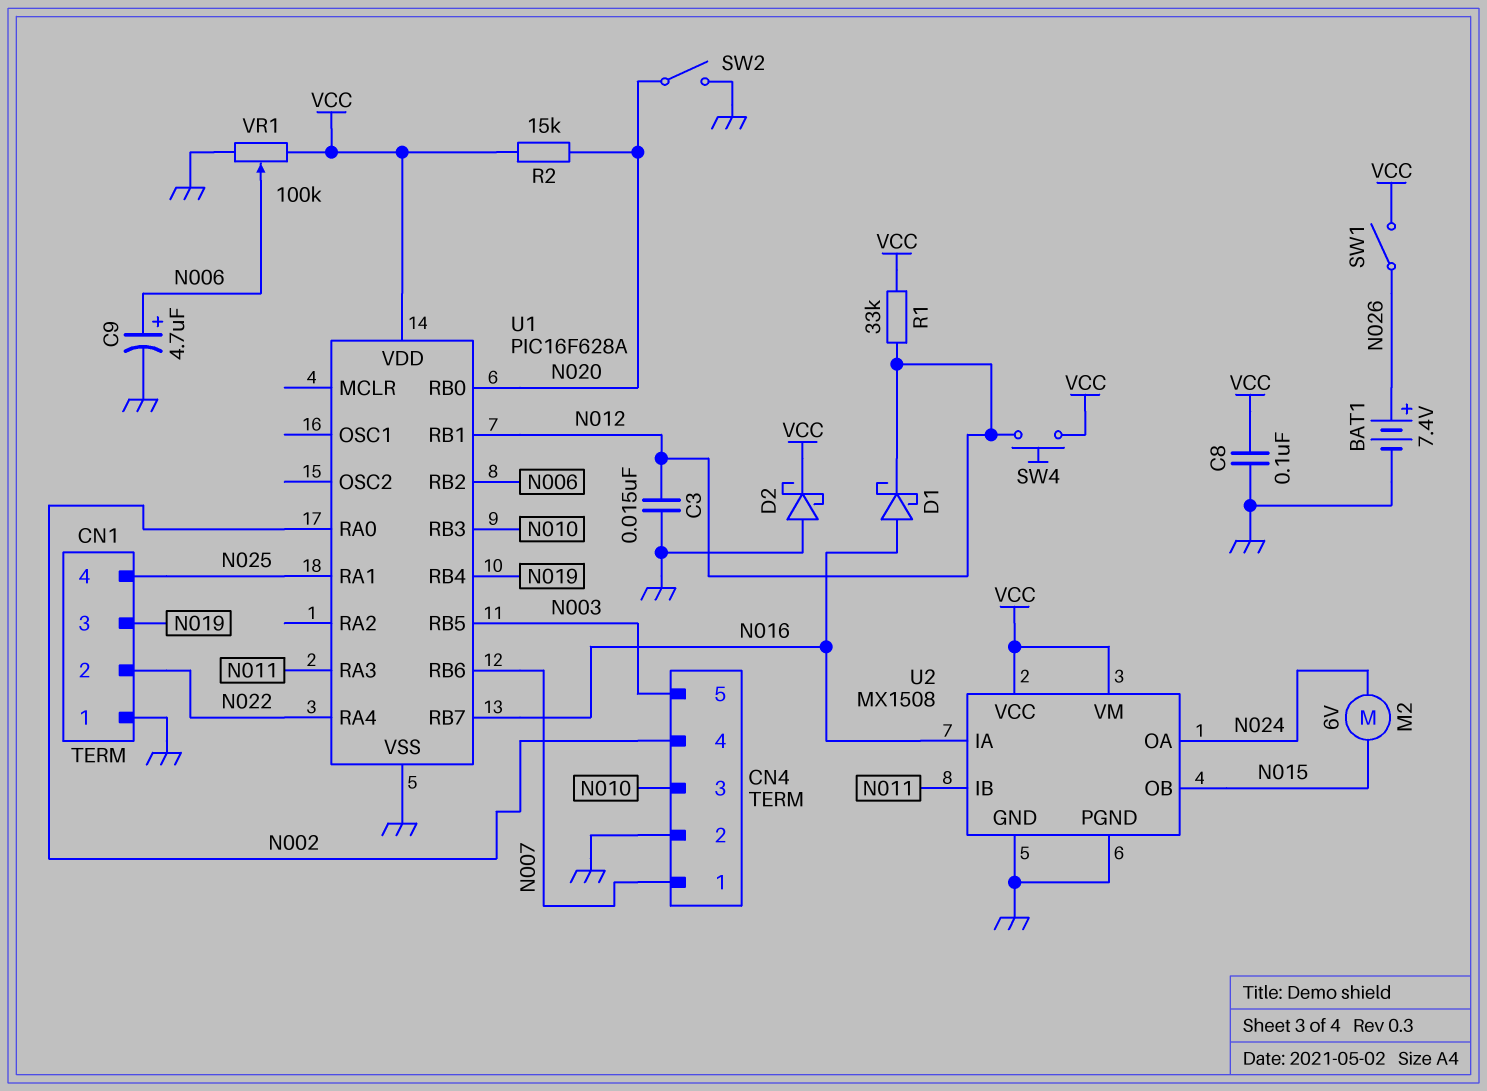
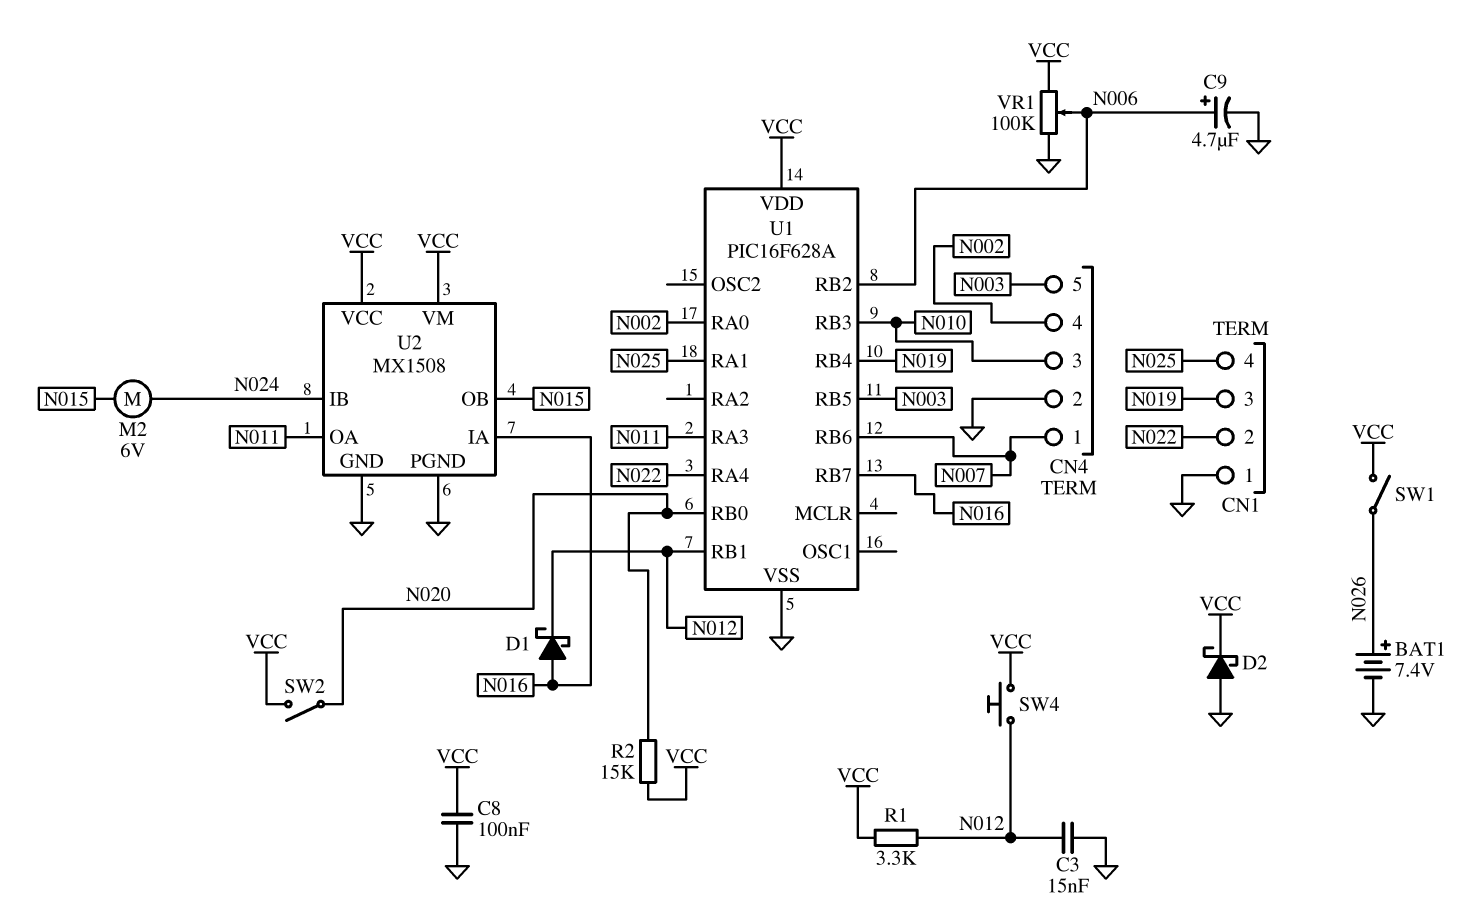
R1: 33k (N012, VCC) -> 3.3k (N012, VCC)
SW2: switch (GND, N020) -> switch (N020, VCC)
U2 pin IB: N011 -> N024
U2 pin OA: N024 -> N011

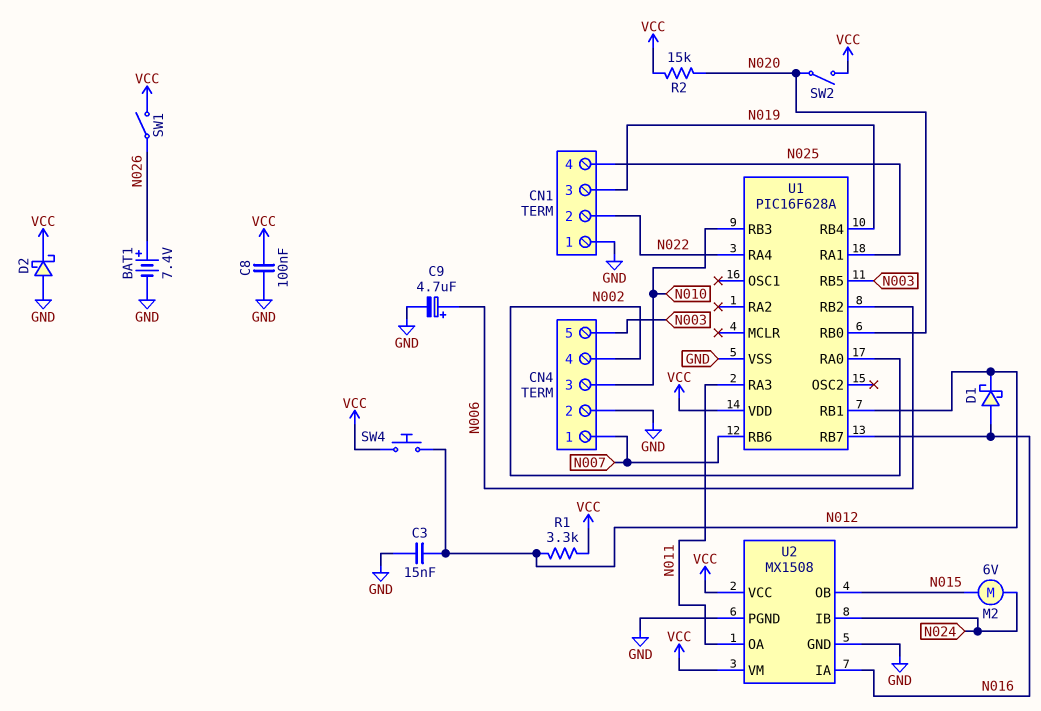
VR1: 100k (GND, VCC, wiper N006) -> none

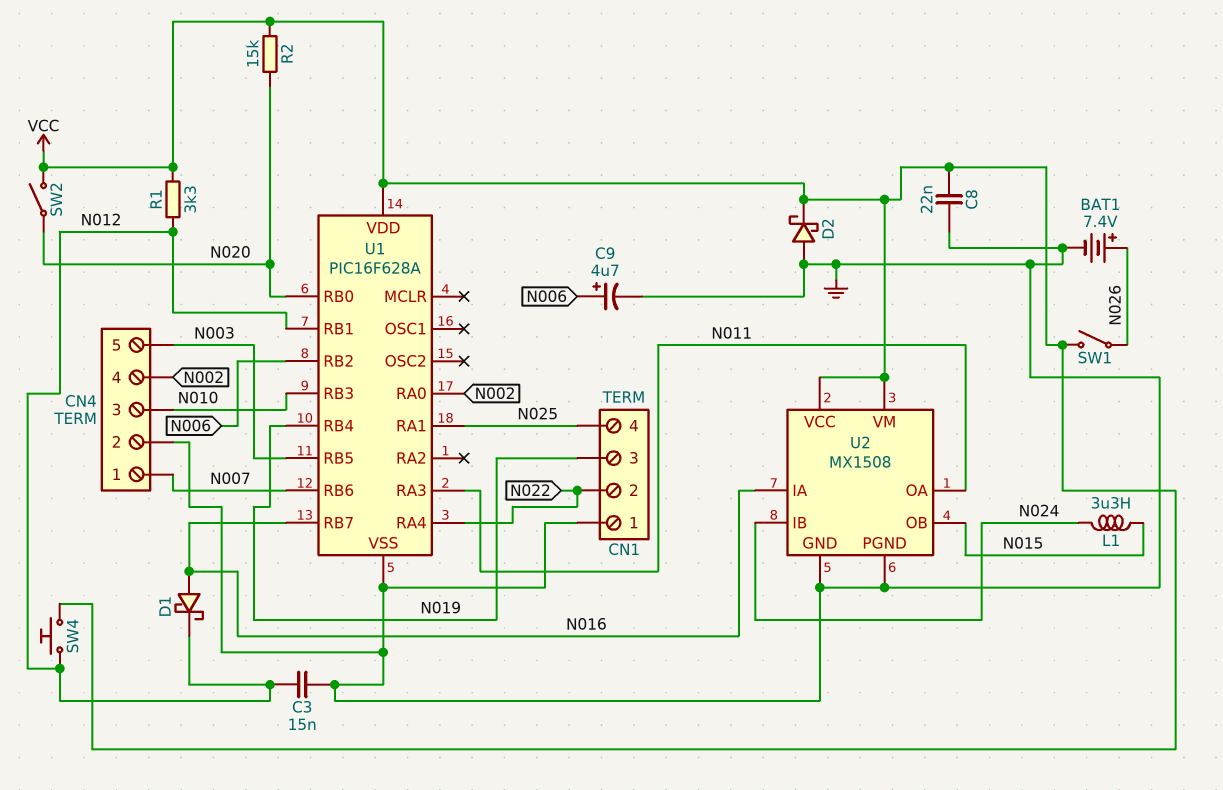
C8: 100nF (GND, VCC) -> 22nF (GND, VCC)
L1: none -> 3.3uH (N015, N024)
M2: motor 6V (N015, N024) -> none

